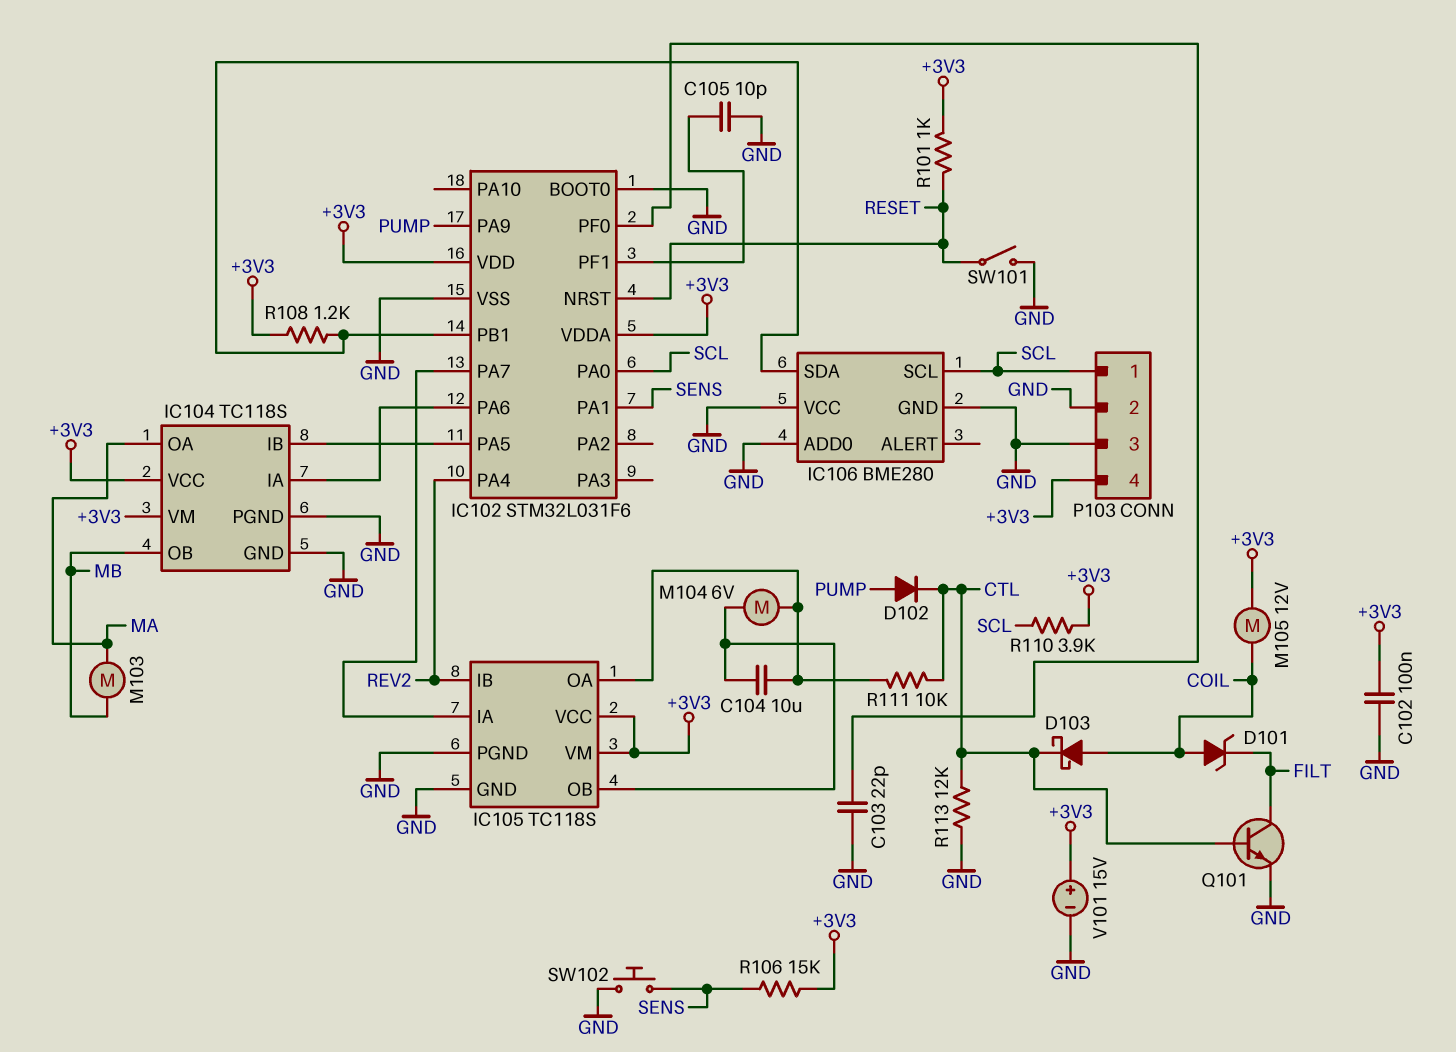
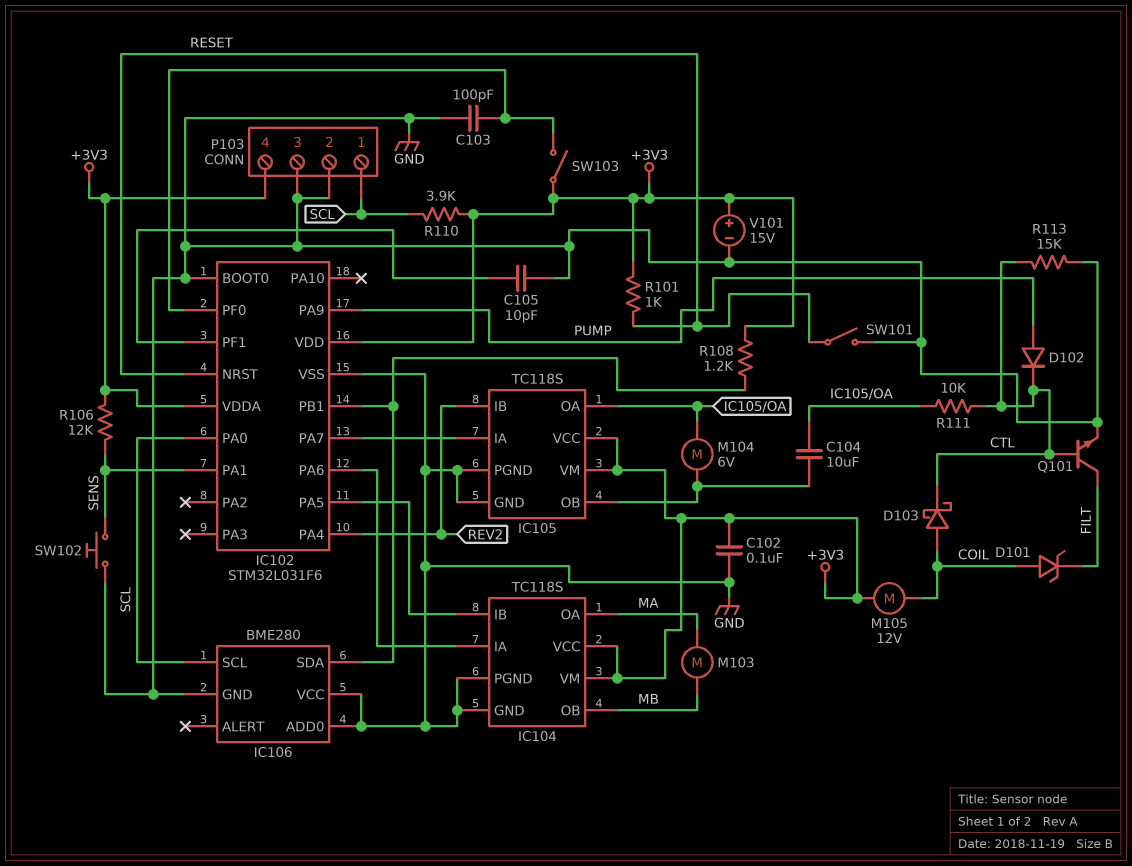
C103: 22pF (GND, IC102/PF0) -> 100pF (GND, IC102/PF0)
R106: 15k (+3V3, SENS) -> 12k (+3V3, SENS)
R113: 12k (CTL, GND) -> 15k (CTL, GND)
SW103: none -> switch (+3V3, IC102/PF0)

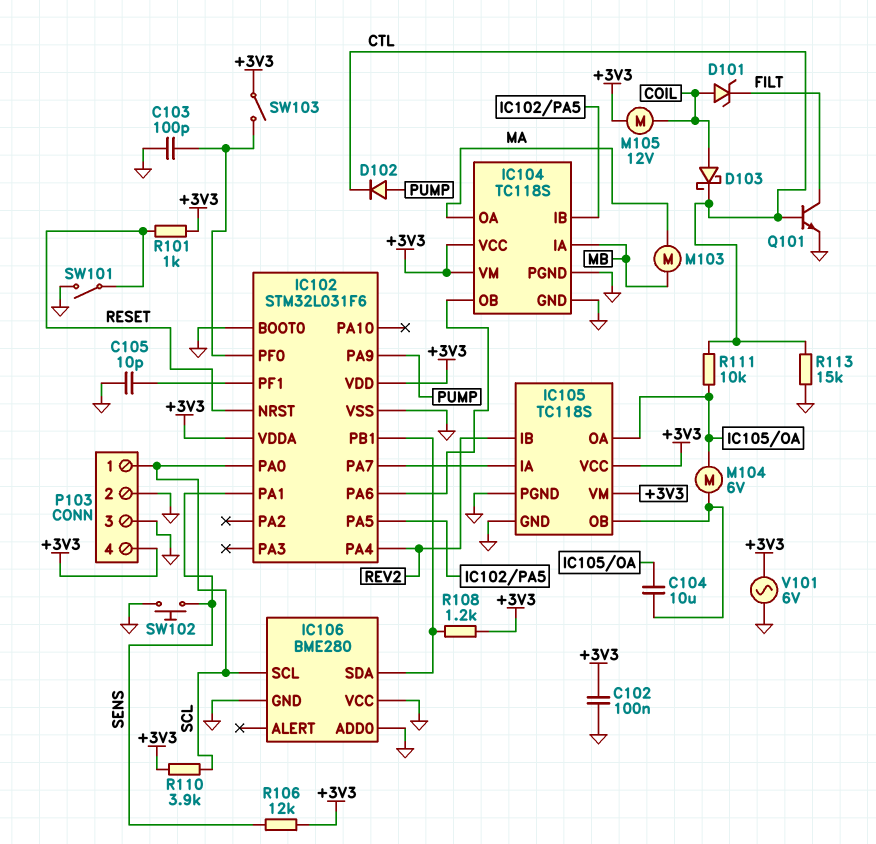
IC104 pin IA: IC102/PA6 -> MB
IC104 pin OB: MB -> IC102/PA6
V101: 15V (plus +3V3, minus GND) -> AC 6V (+3V3, GND)

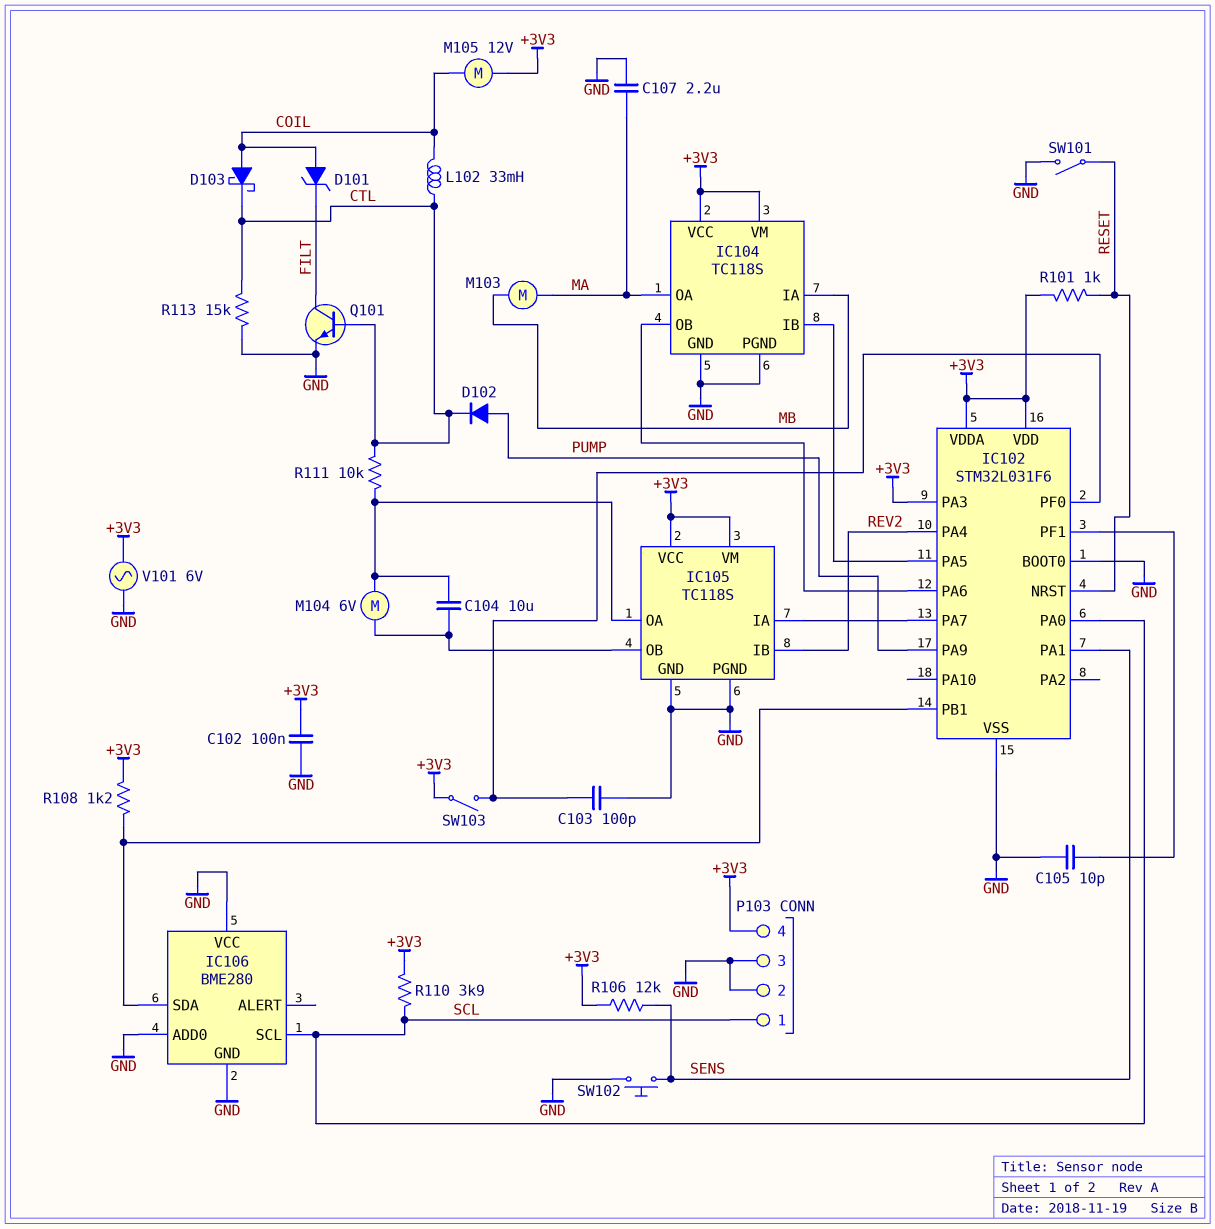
C107: none -> 2.2uF (GND, MA)
IC102 pin PA3: none -> +3V3
L102: none -> 33mH (COIL, CTL)

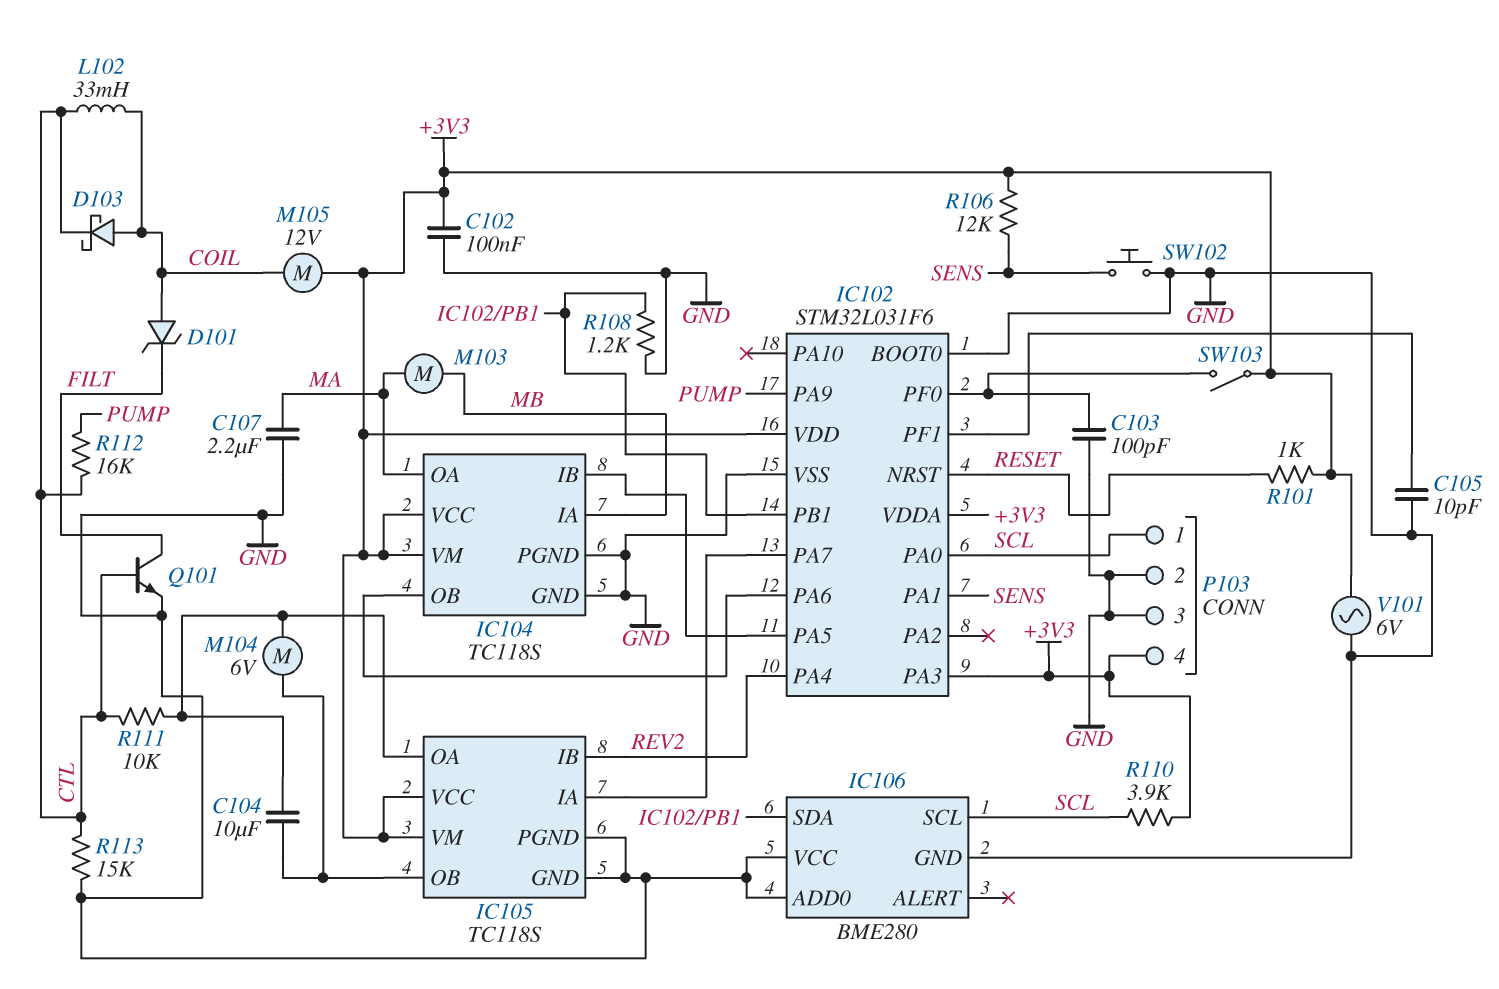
D102: diode (A PUMP, K CTL) -> none
R108: 1.2k (+3V3, IC102/PB1) -> 1.2k (GND, IC102/PB1)
R112: none -> 16k (CTL, PUMP)
SW101: switch (GND, RESET) -> none

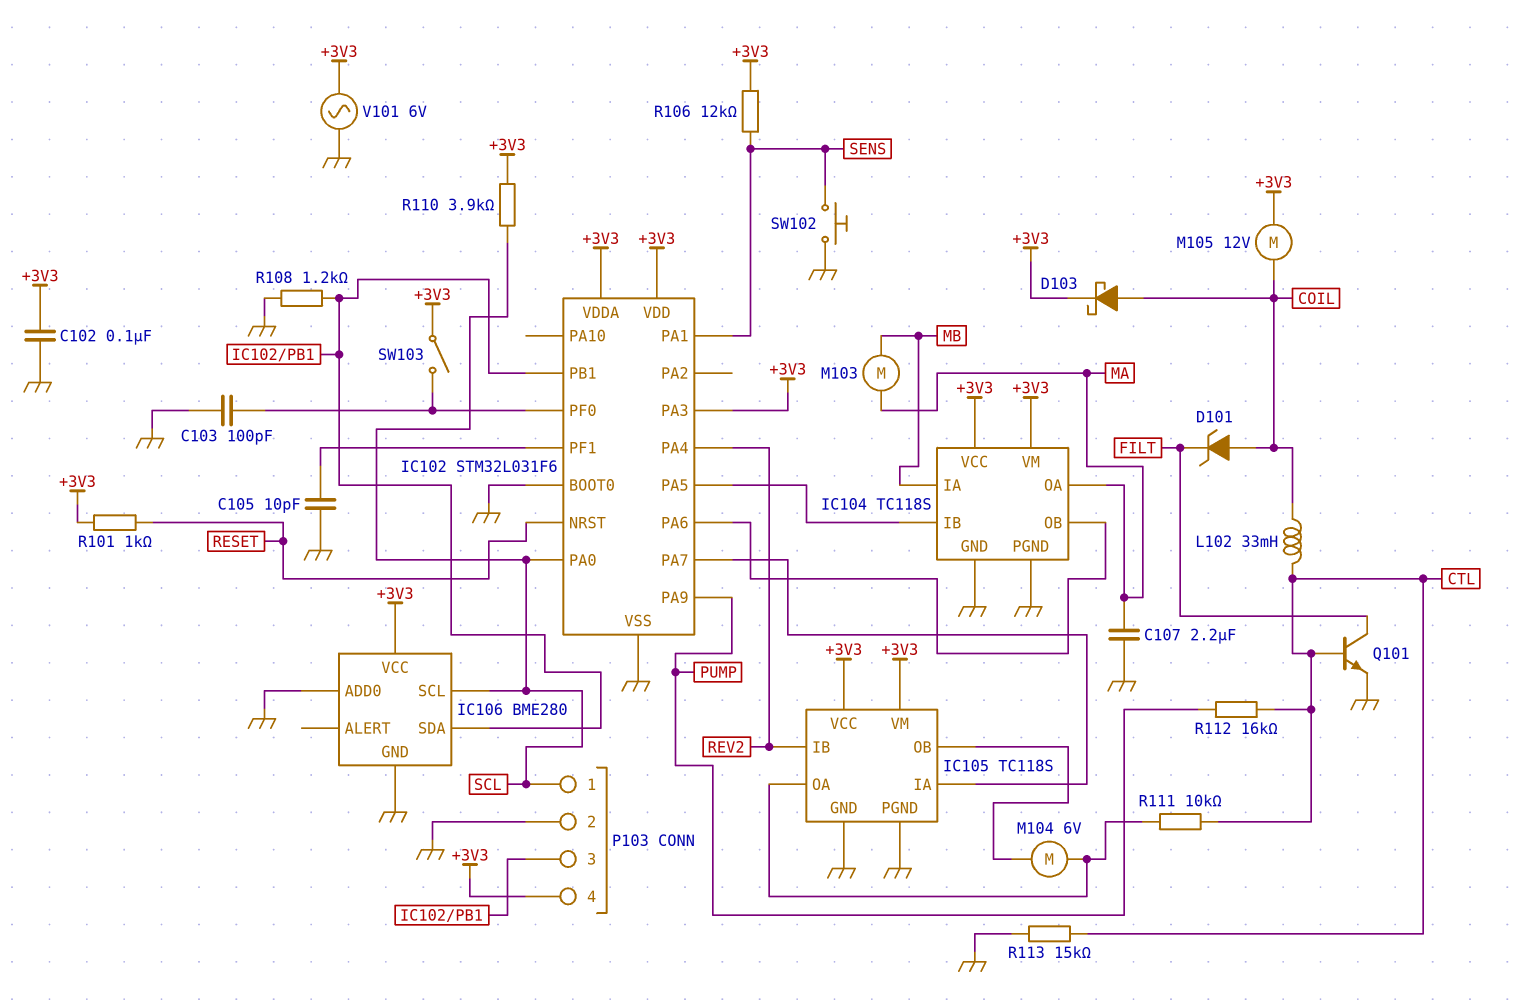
C104: 10uF (IC105/OA, IC105/OB) -> none
D103: schottky (A COIL, K CTL) -> schottky (A COIL, K +3V3)
IC106 pin VCC: GND -> +3V3
P103 pin 3: GND -> IC102/PB1

